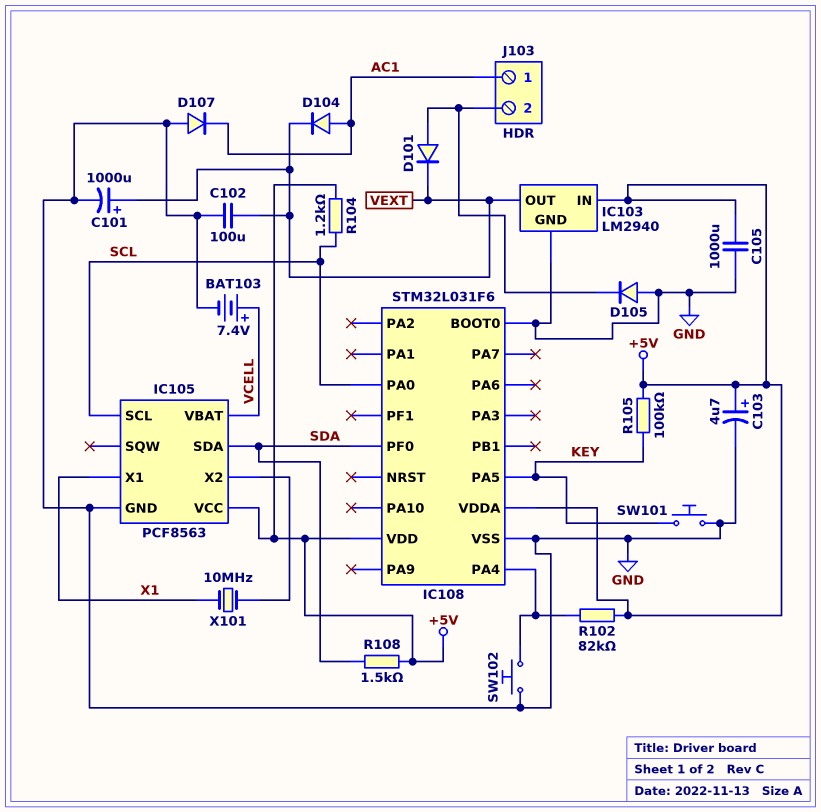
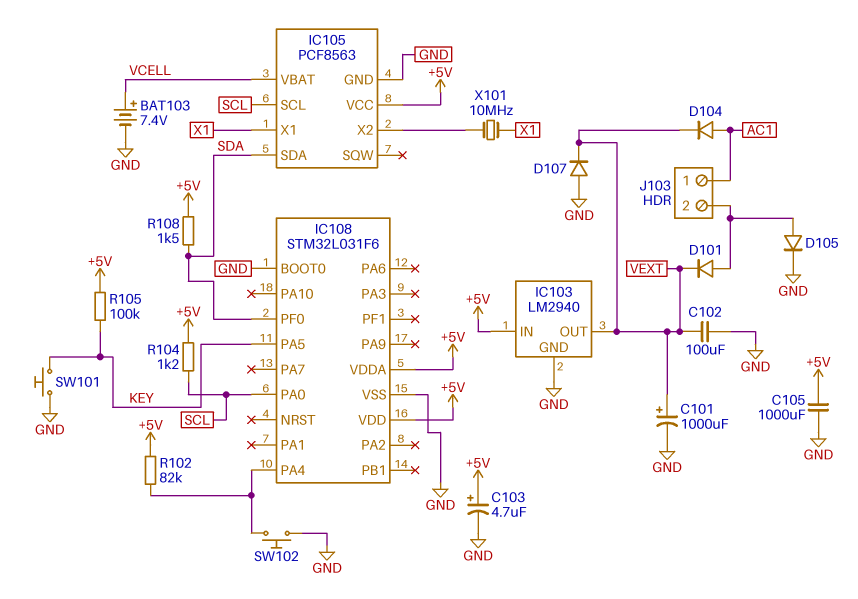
D105: diode (A GND, K J103/2) -> diode (A J103/2, K GND)
D107: diode (A GND, K AC1) -> diode (A GND, K VEXT)

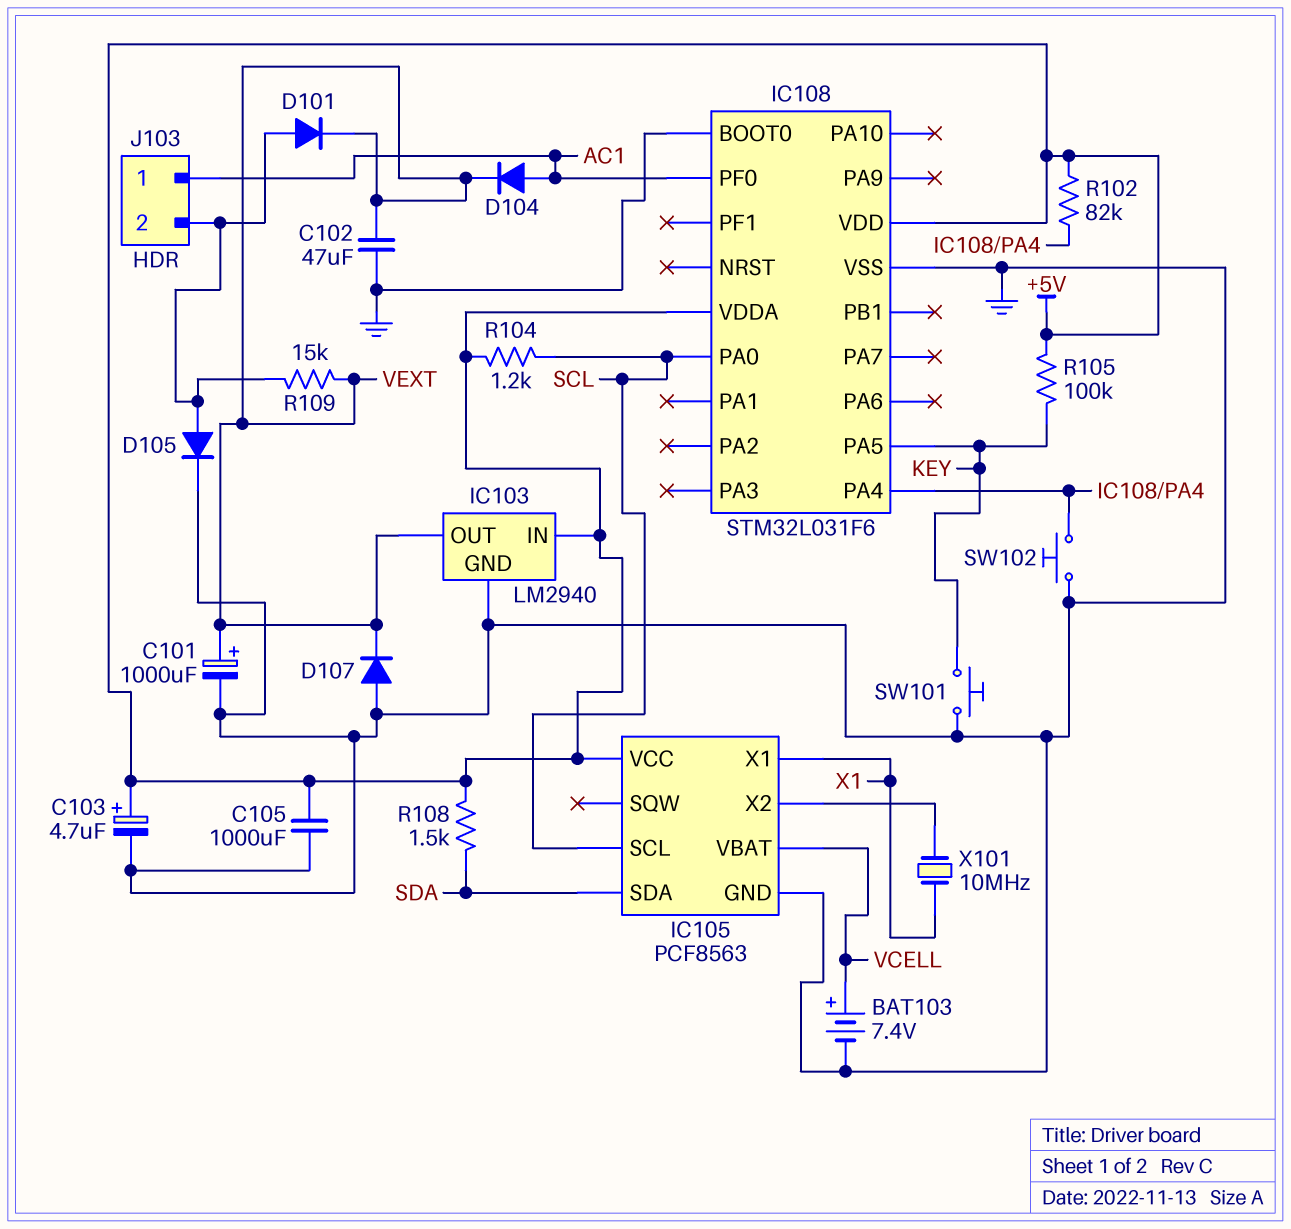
C102: 100uF (GND, VEXT) -> 47uF (GND, VEXT)
IC108 pin PF0: SDA -> AC1
R109: none -> 15k (J103/2, VEXT)

